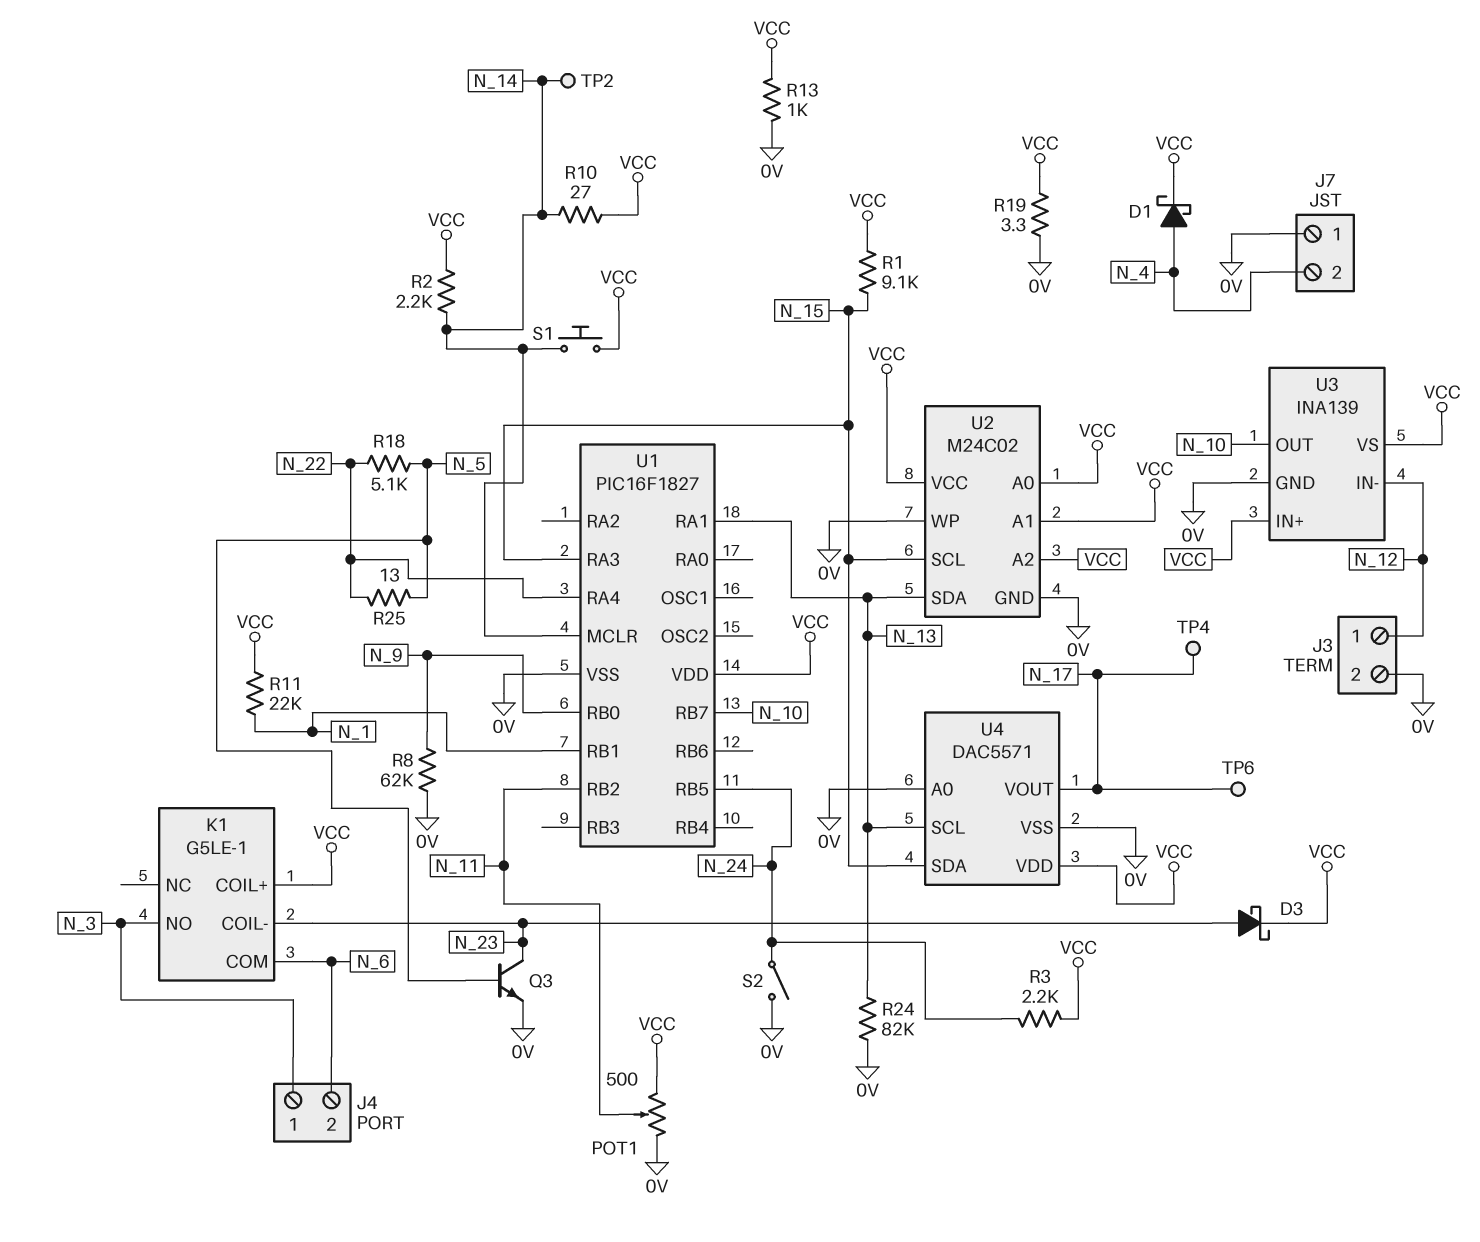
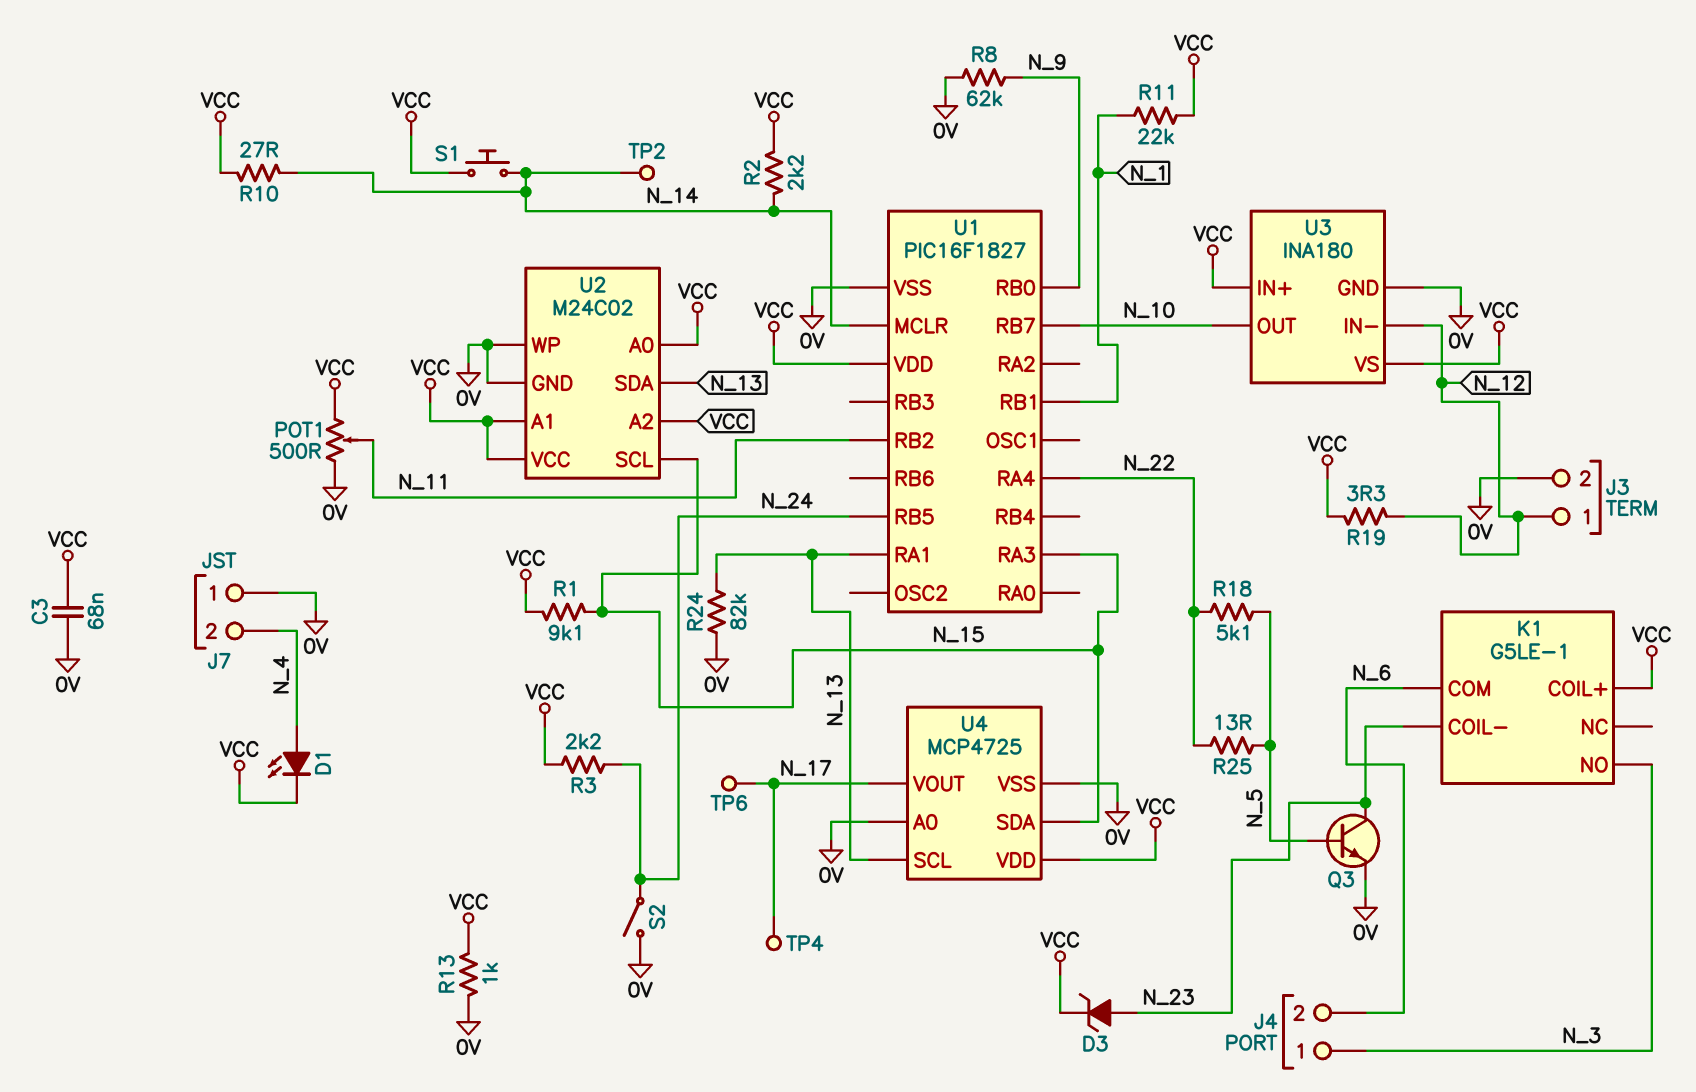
C3: none -> 68nF (0V, VCC)
D1: schottky (A N_4, K VCC) -> LED (A N_4, K VCC)
D3: schottky (A N_23, K VCC) -> zener (A N_23, K VCC)
R19: 3.3 (0V, VCC) -> 3.3 (N_12, VCC)
U3: INA139 -> INA180
U4: DAC5571 -> MCP4725

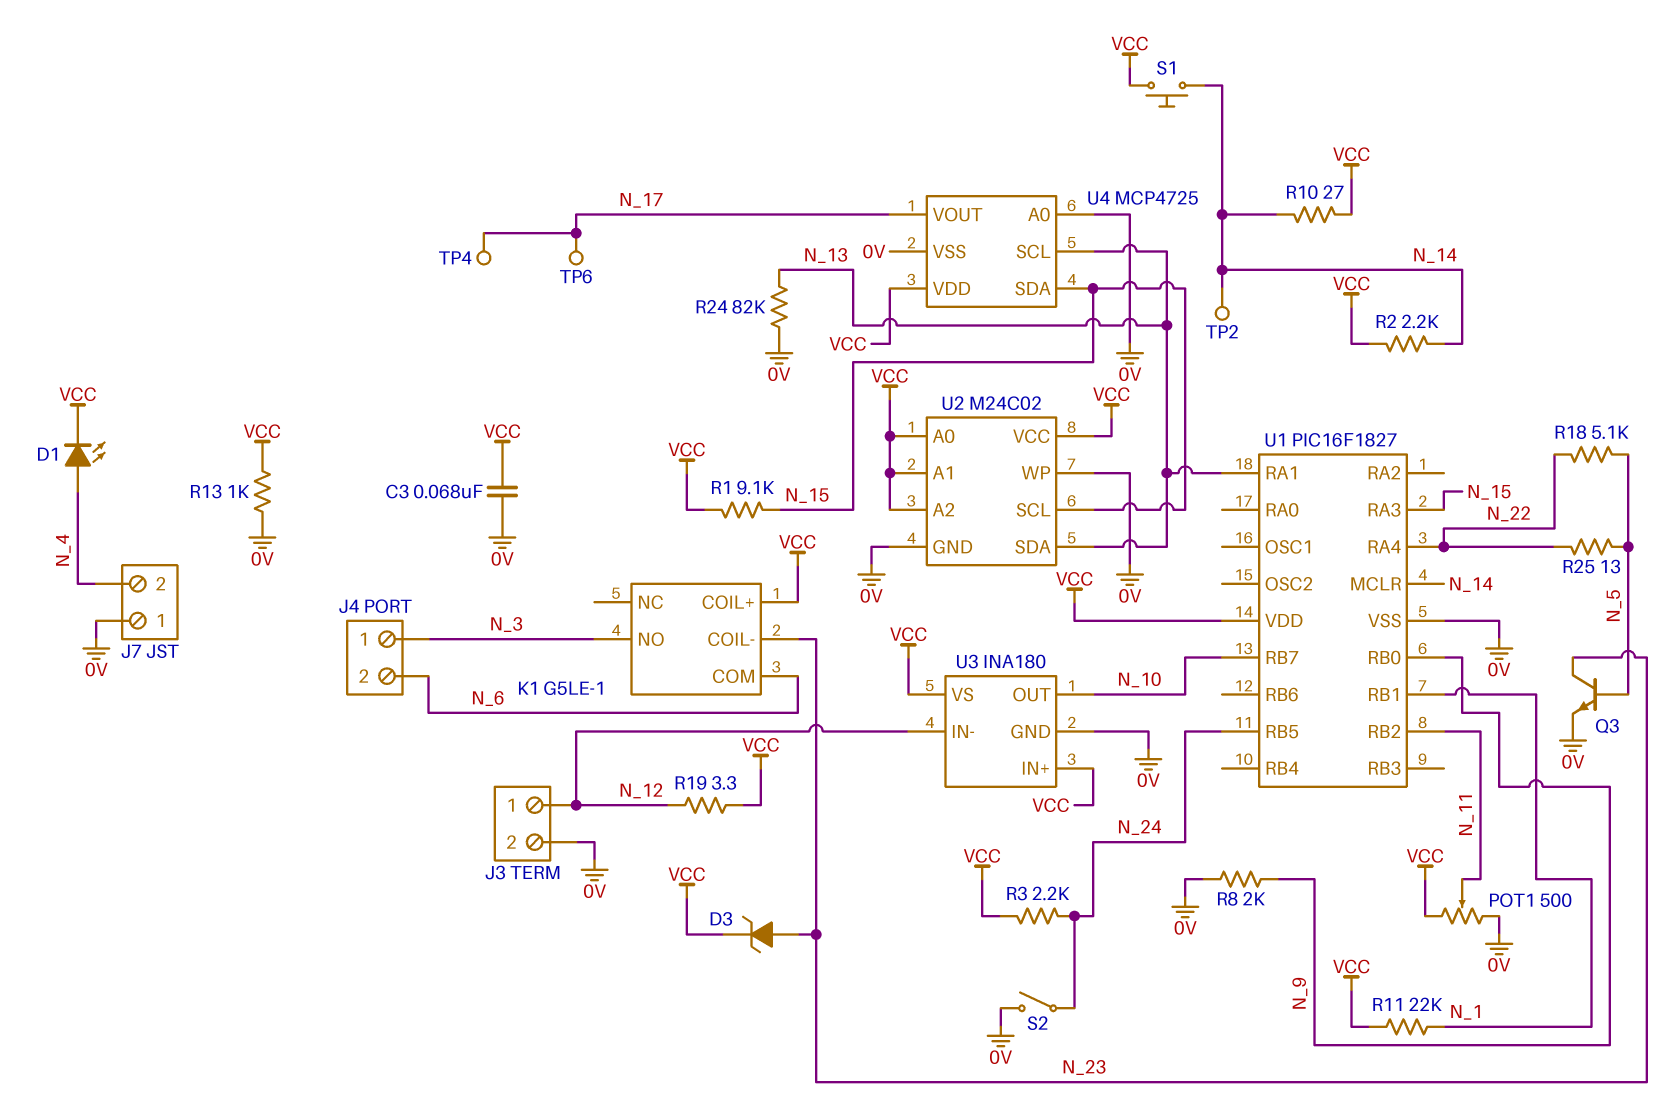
R8: 62k (0V, N_9) -> 2k (0V, N_9)

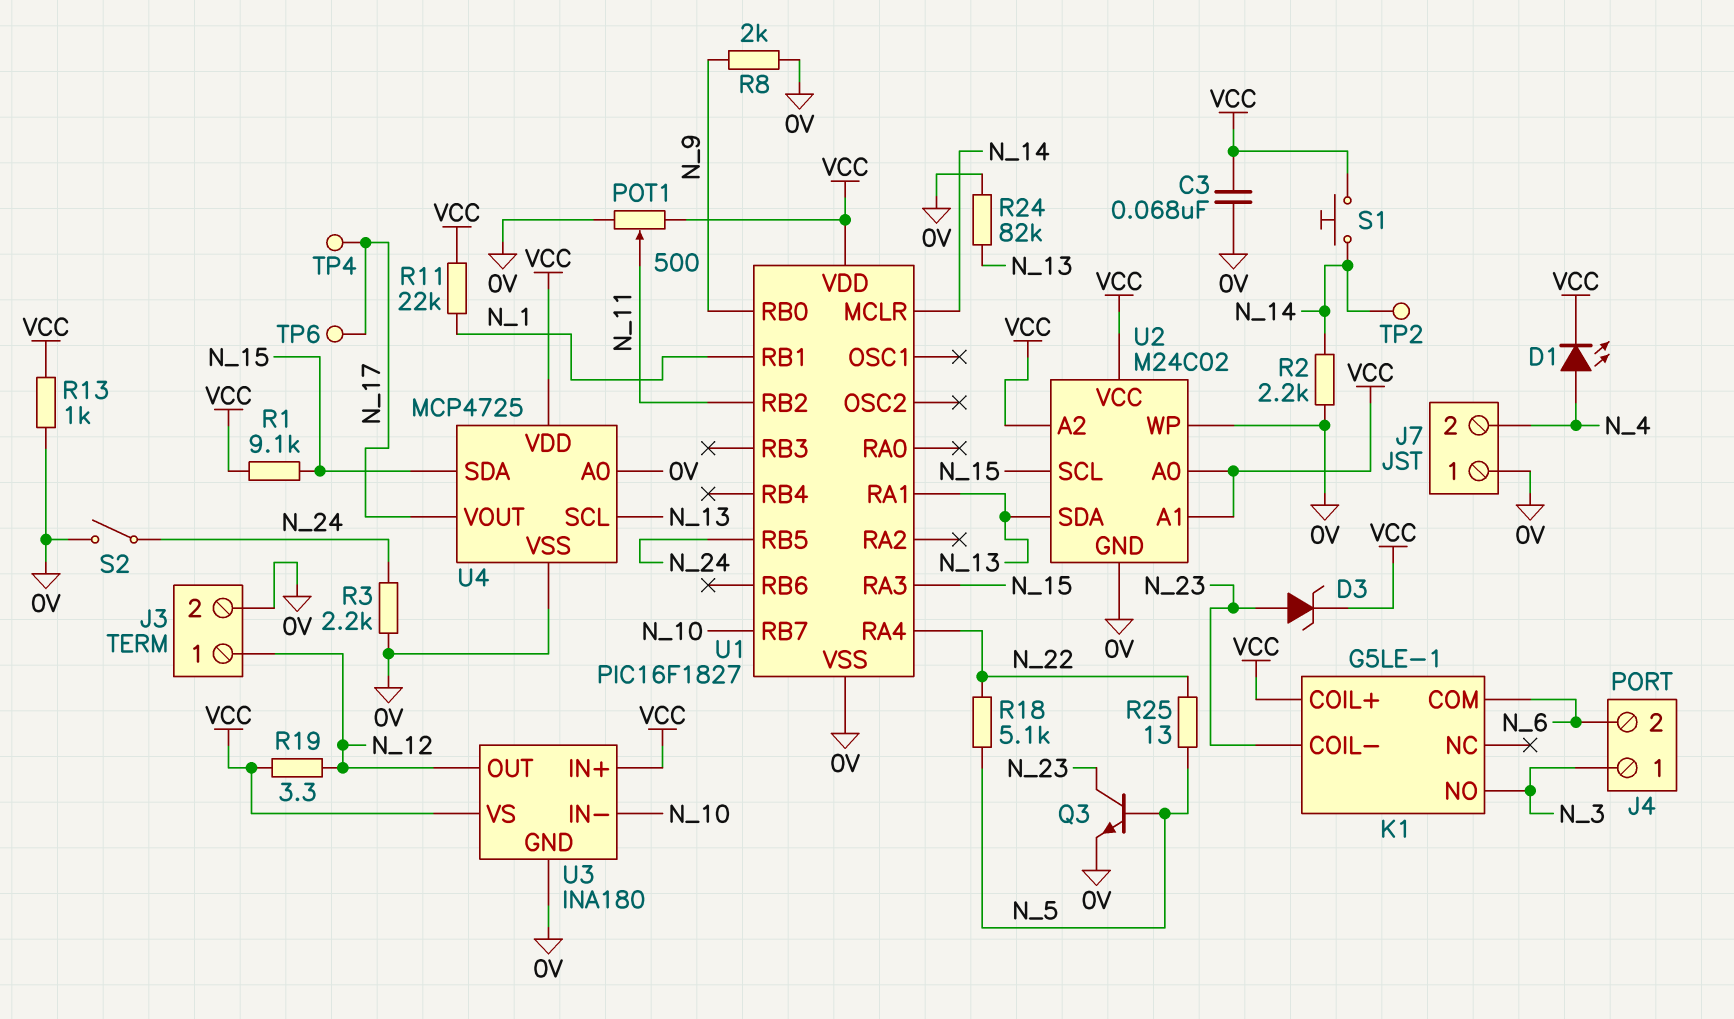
R2: 2.2k (N_14, VCC) -> 2.2k (0V, N_14)
R3: 2.2k (N_24, VCC) -> 2.2k (0V, N_24)
R10: 27 (N_14, VCC) -> none
U3 pin IN-: N_12 -> N_10
U3 pin OUT: N_10 -> N_12

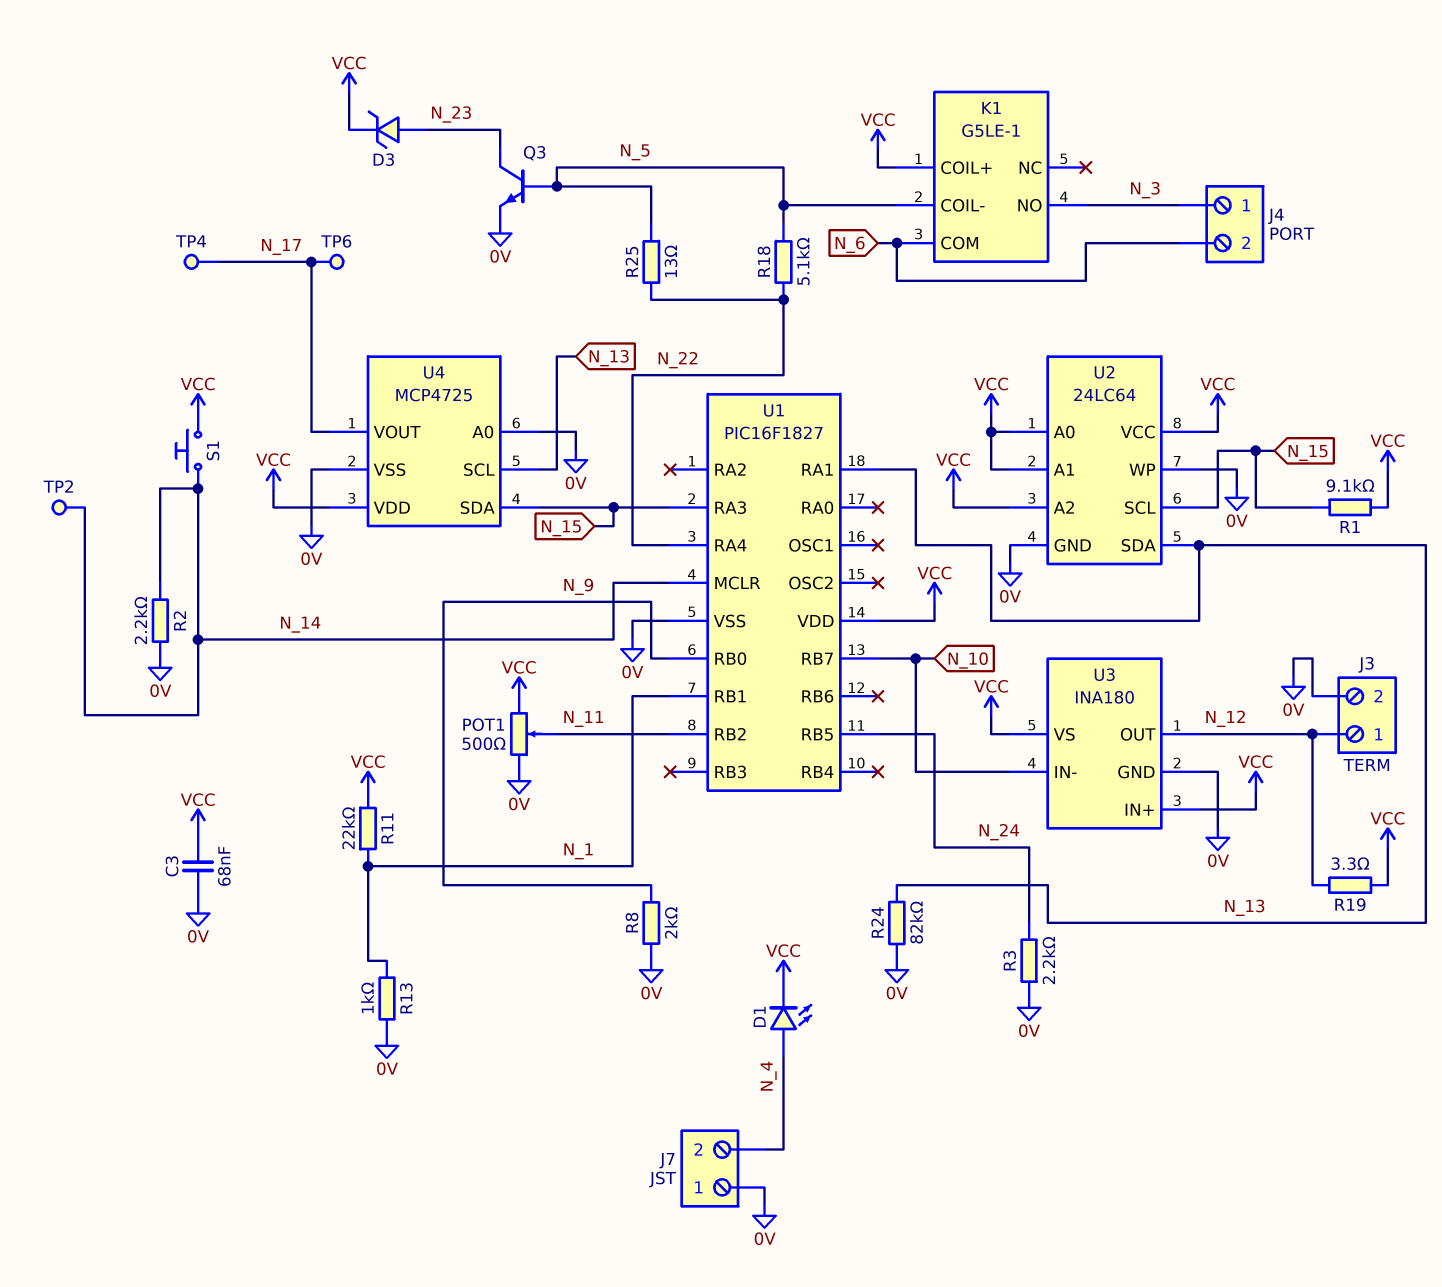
K1 pin COIL-: N_23 -> N_5
R13: 1k (0V, VCC) -> 1k (0V, N_1)
S2: switch (0V, N_24) -> none
U2: M24C02 -> 24LC64

